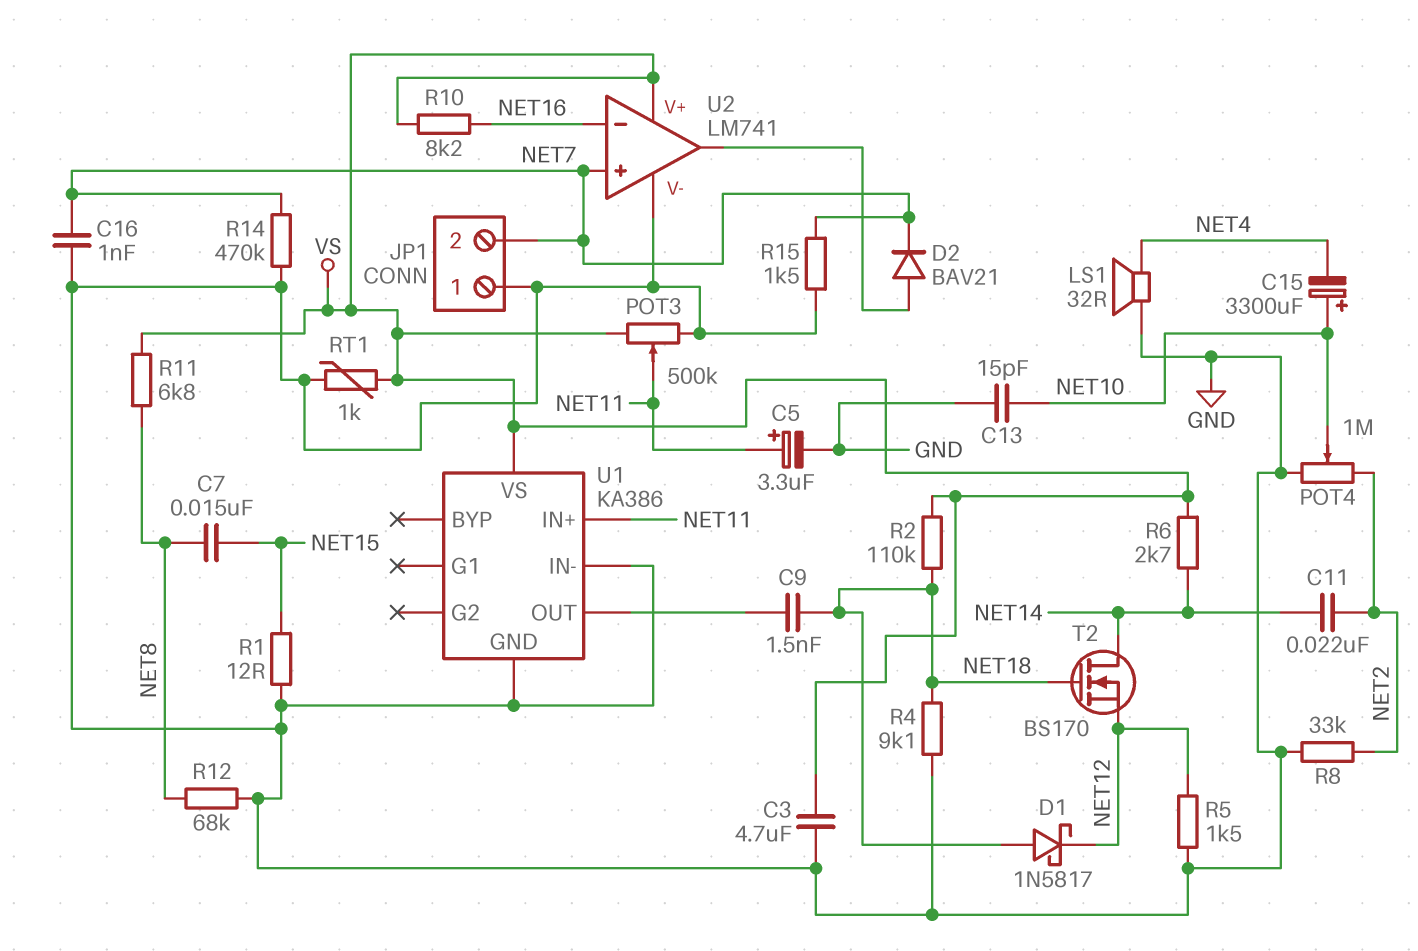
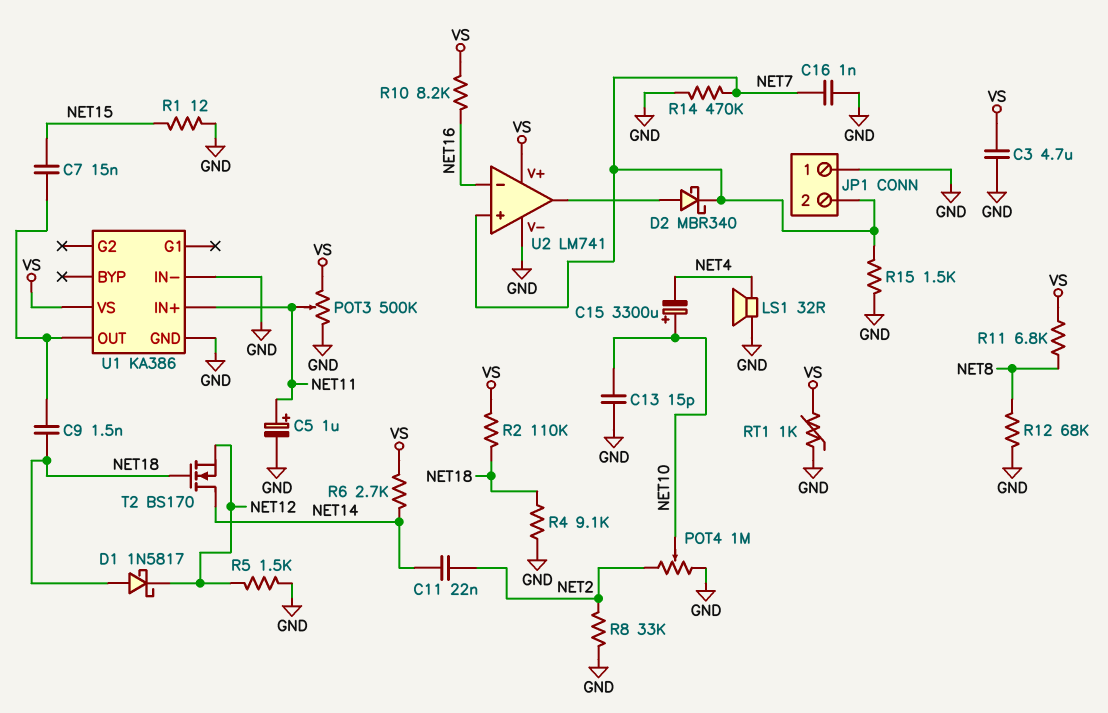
C5: 3.3uF (plus NET11, minus GND) -> 1uF (plus NET11, minus GND)
C7: 15nF (NET8, NET15) -> 15nF (NET15, U1/OUT)
D2: diode BAV21 (A U2/out, K NET7) -> schottky MBR340 (A U2/out, K NET7)

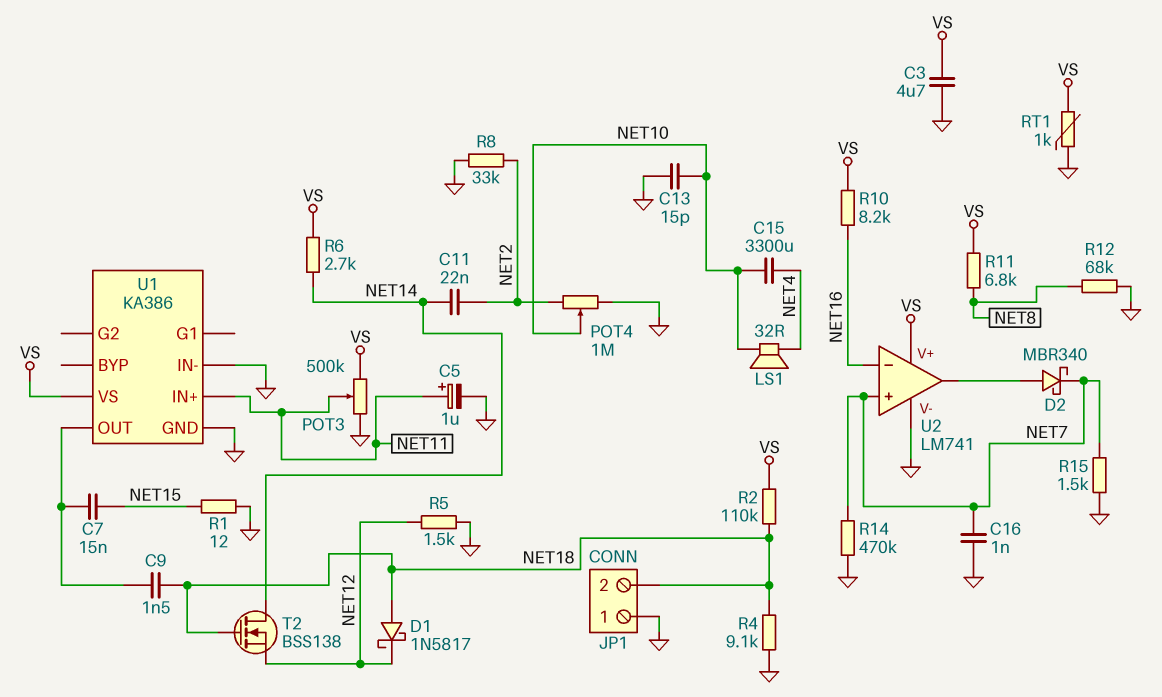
C15: 3300uF (plus NET10, minus NET4) -> 3300uF (NET4, NET10)
JP1 pin 2: NET7 -> NET18
LS1: speaker 32R (GND, NET4) -> speaker 32R (NET4, NET10)
T2: NMOS BS170 (G NET18, D NET14, S NET12) -> NMOS BSS138 (G NET18, D NET14, S NET12)

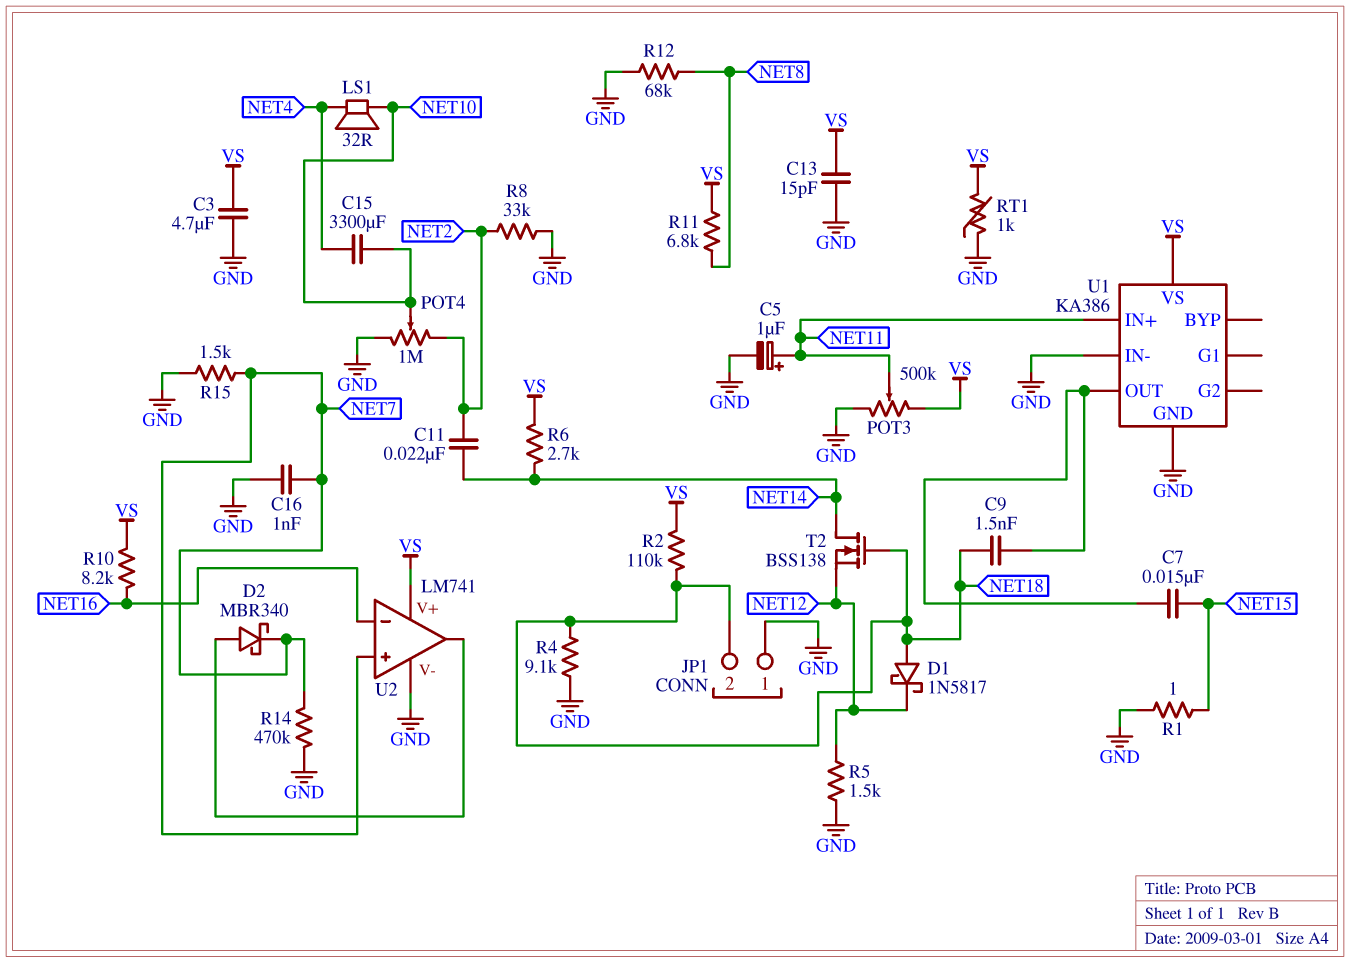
C13: 15pF (GND, NET10) -> 15pF (GND, VS)
R1: 12 (GND, NET15) -> 1 (GND, NET15)

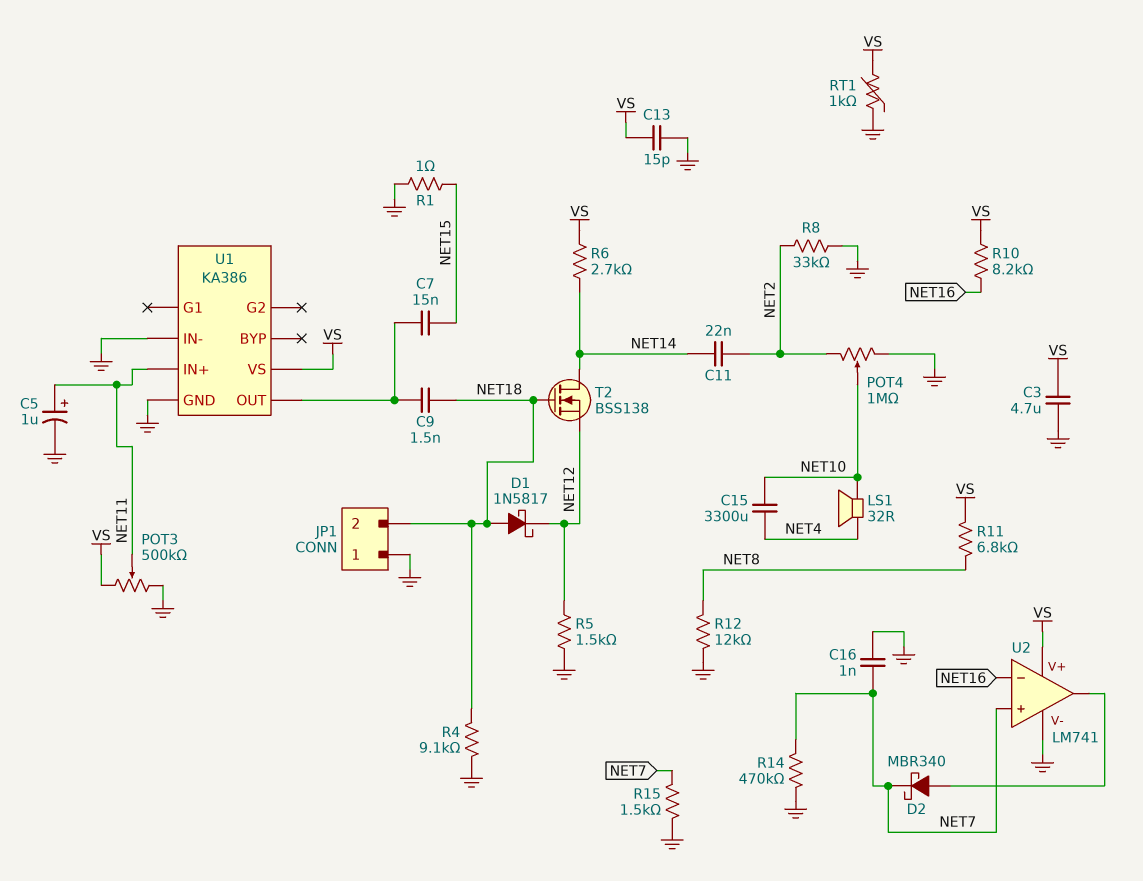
R2: 110k (NET18, VS) -> none
R12: 68k (GND, NET8) -> 12k (GND, NET8)

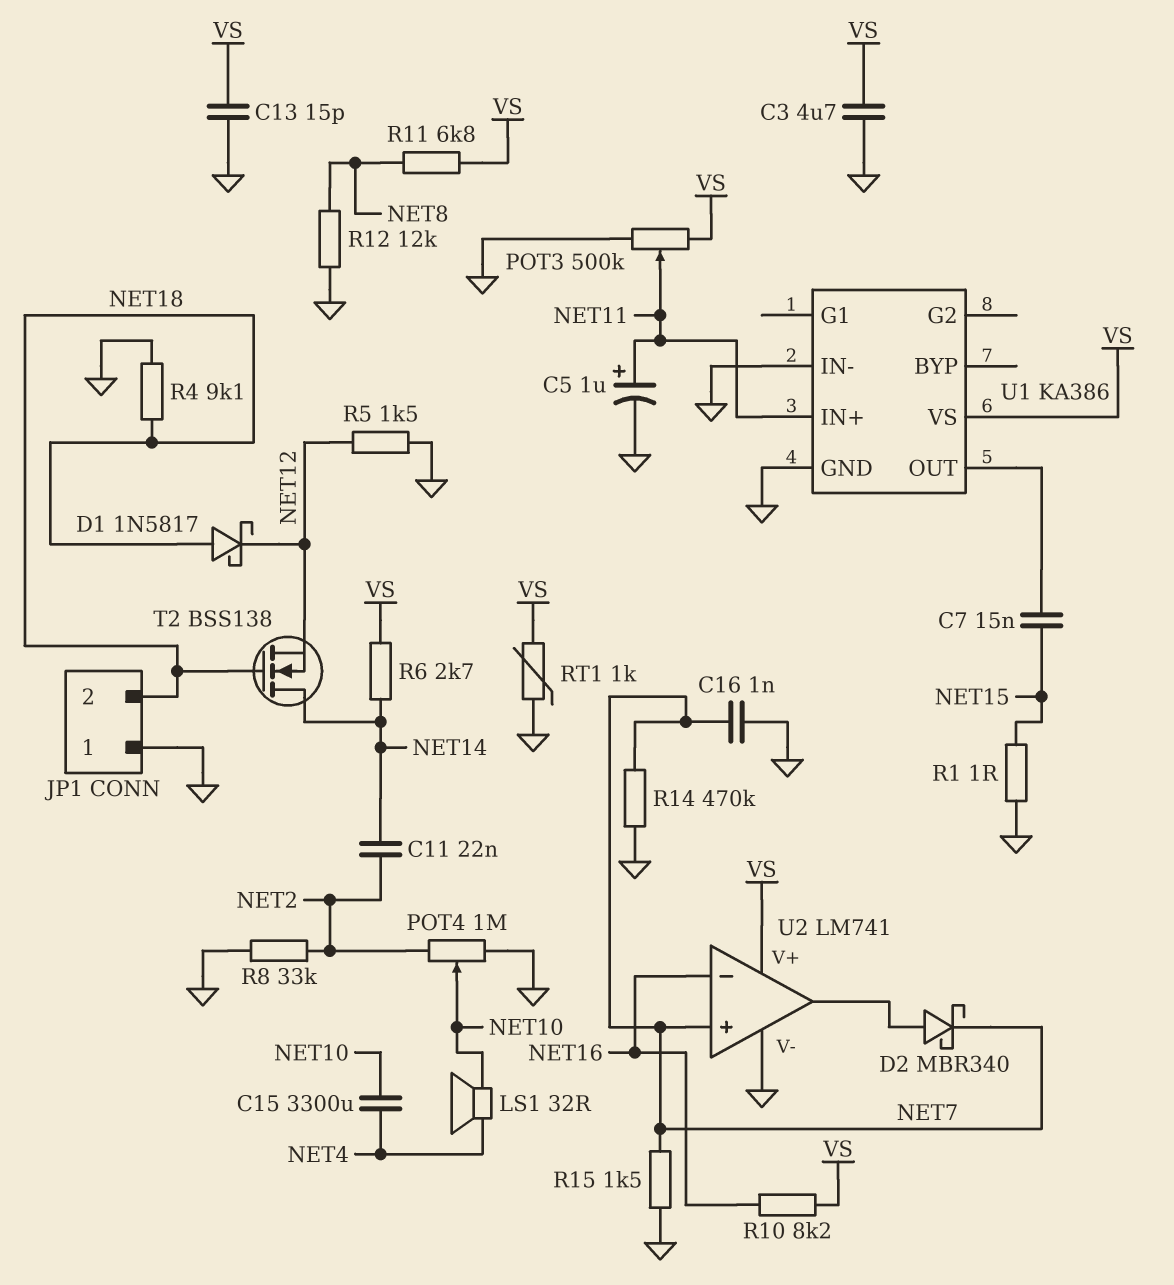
C9: 1.5nF (NET18, U1/OUT) -> none

